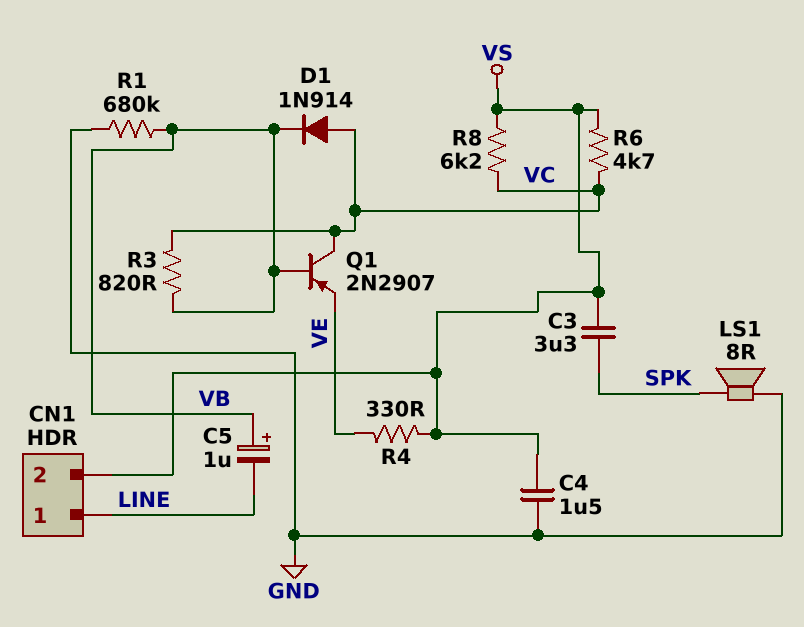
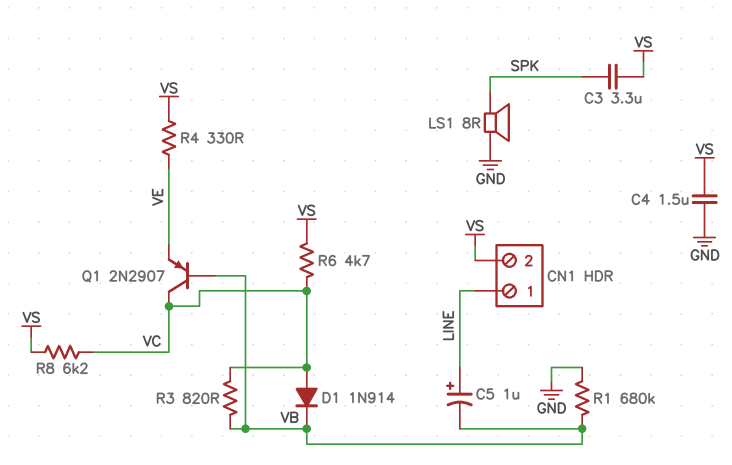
C5: 1uF (plus VB, minus LINE) -> 1uF (plus LINE, minus VB)

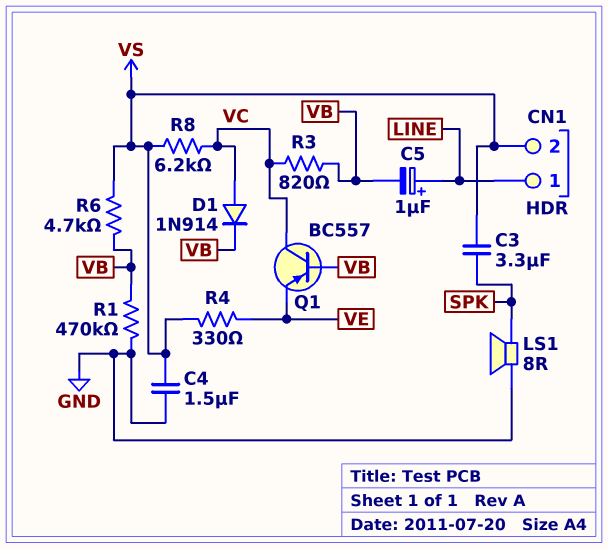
Q1: PNP 2N2907 (B VB, C VC, E VE) -> PNP BC557 (B VB, C VC, E VE)
R1: 680k (GND, VB) -> 470k (GND, VB)
R6: 4.7k (VC, VS) -> 4.7k (VB, VS)

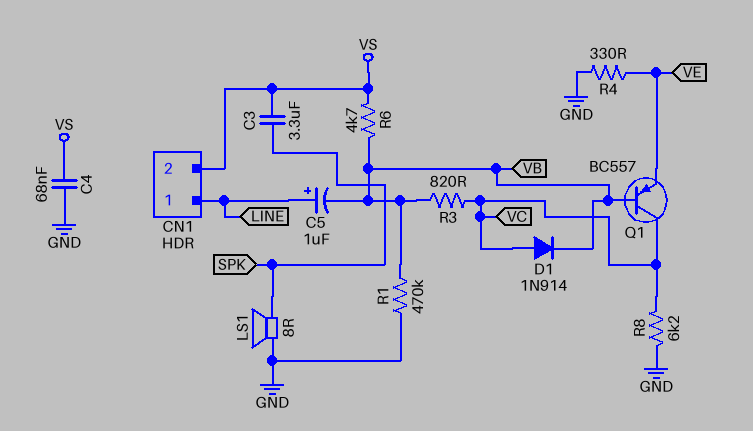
C4: 1.5uF (GND, VS) -> 68nF (GND, VS)
R4: 330 (VE, VS) -> 330 (GND, VE)
R8: 6.2k (VC, VS) -> 6.2k (GND, VC)

